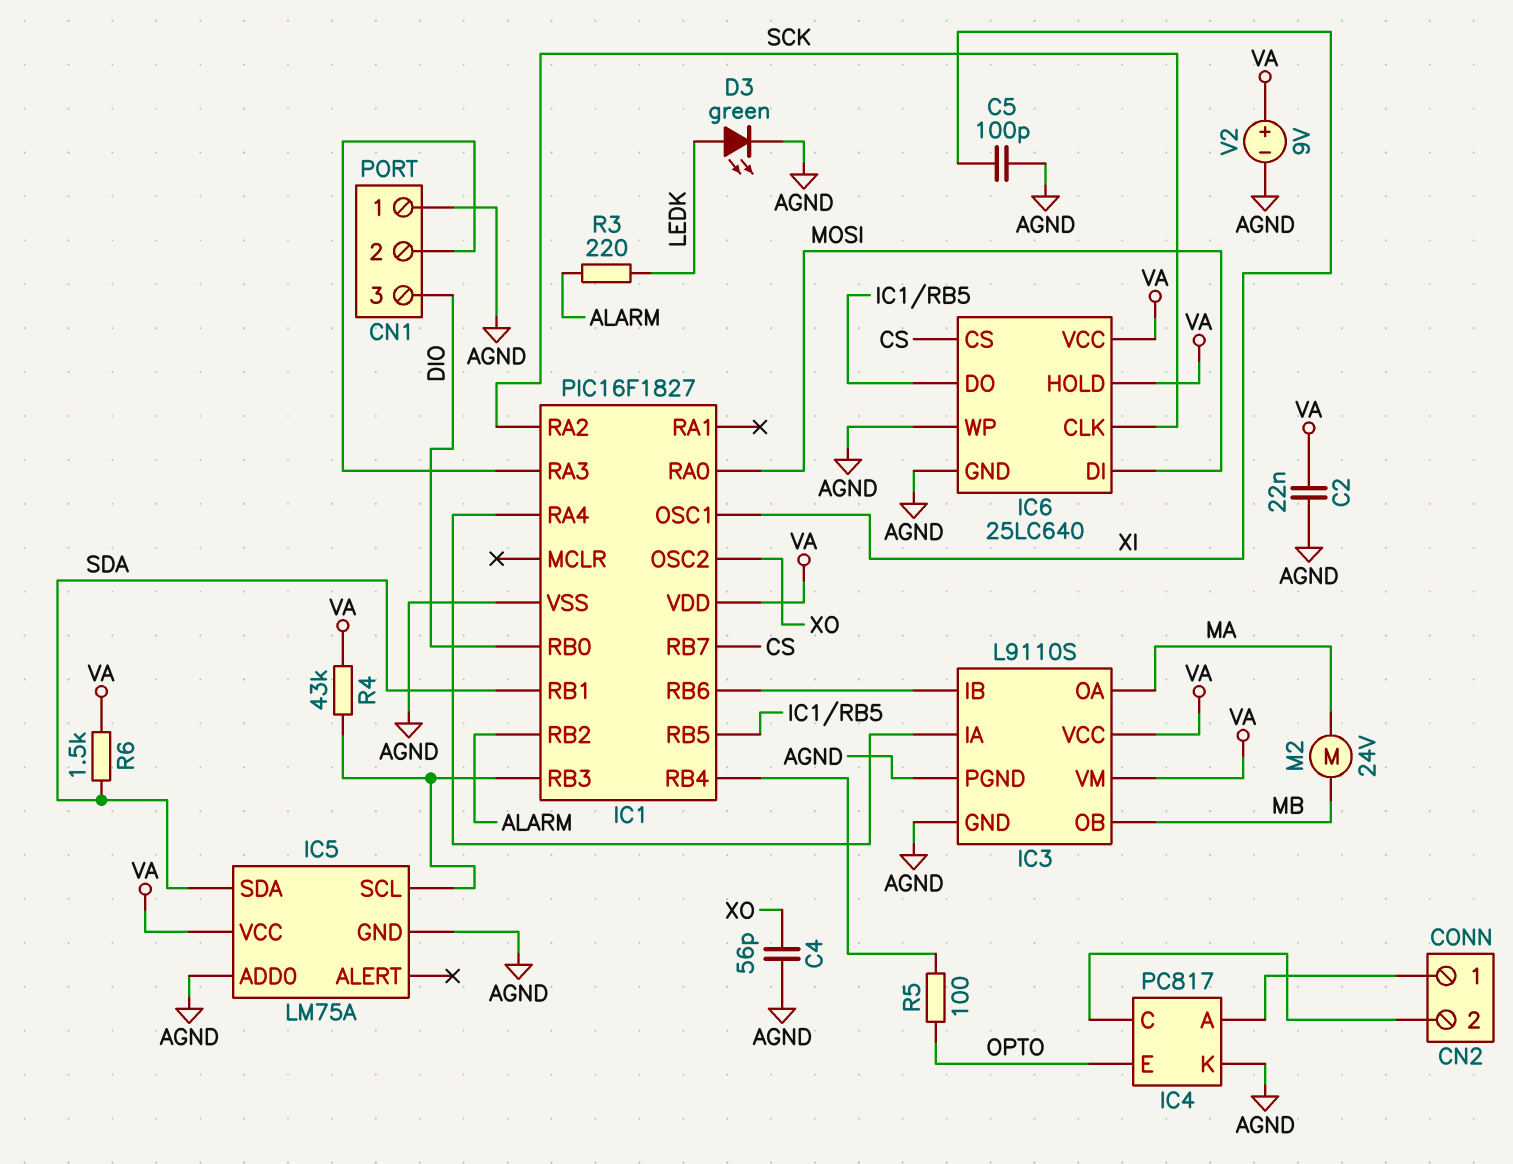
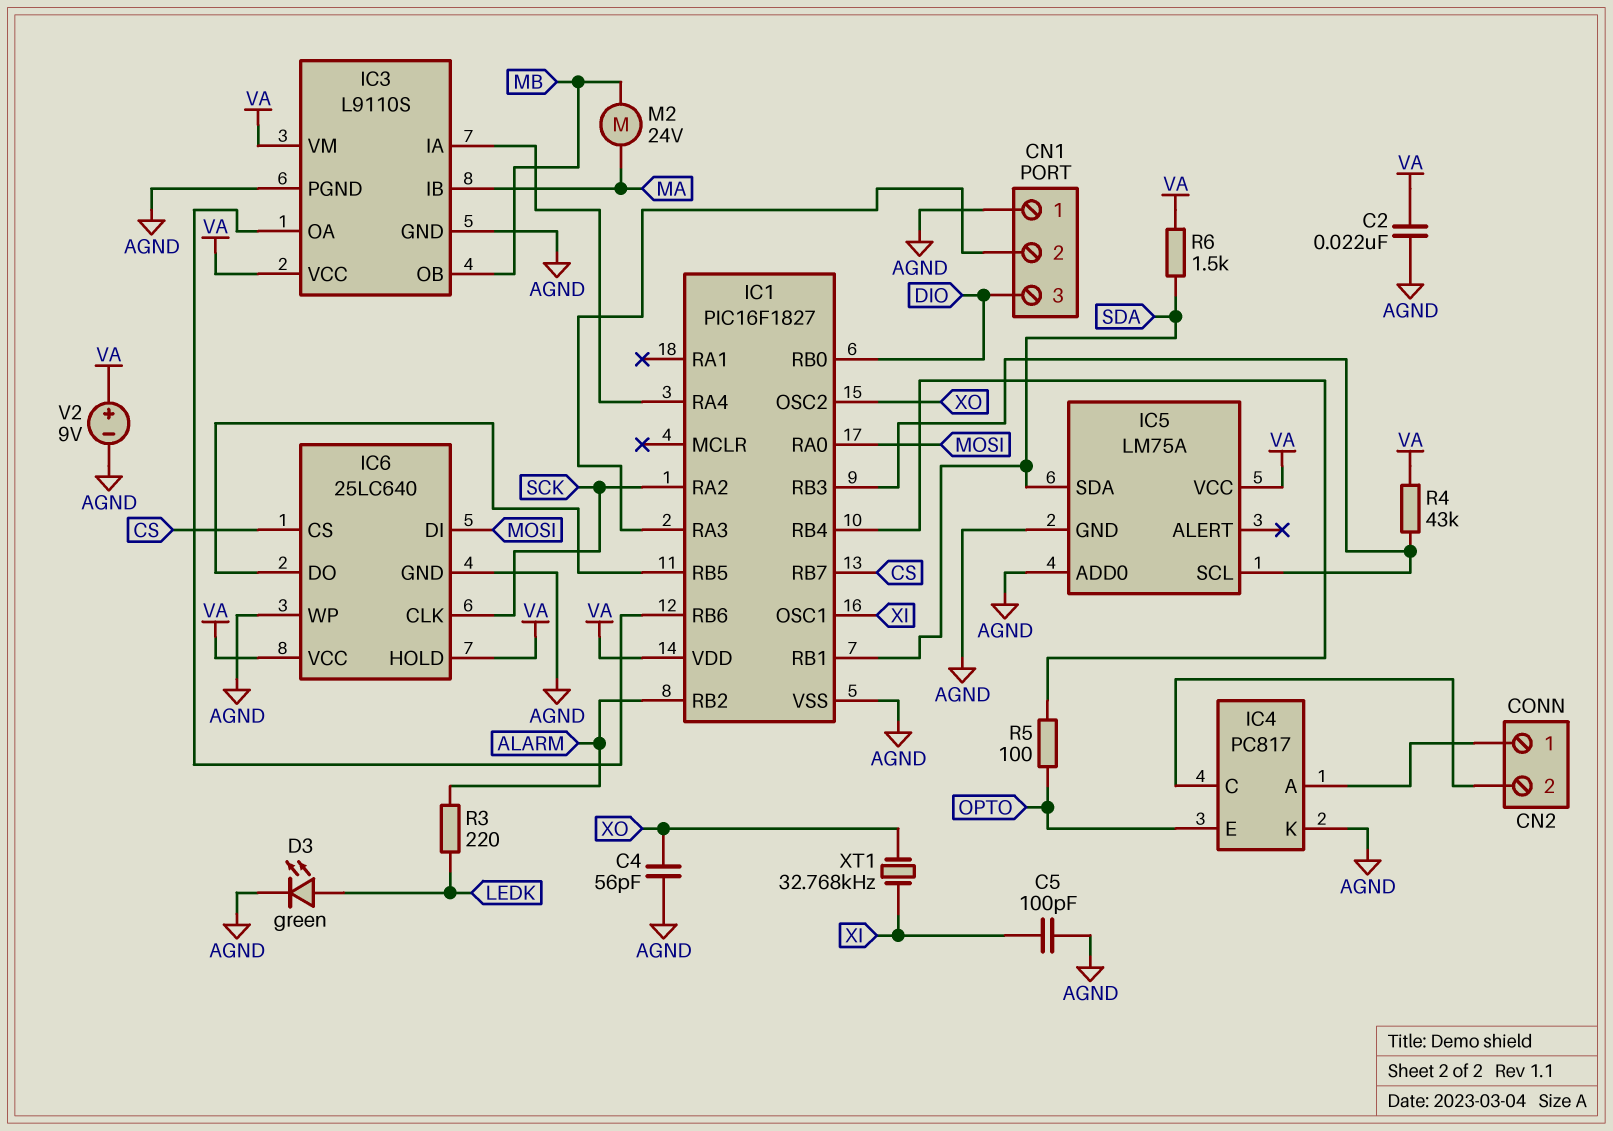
IC3 pin IB: IC1/RB6 -> MA
IC3 pin OA: MA -> IC1/RB6
XT1: none -> 32.768kHz (XI, XO)

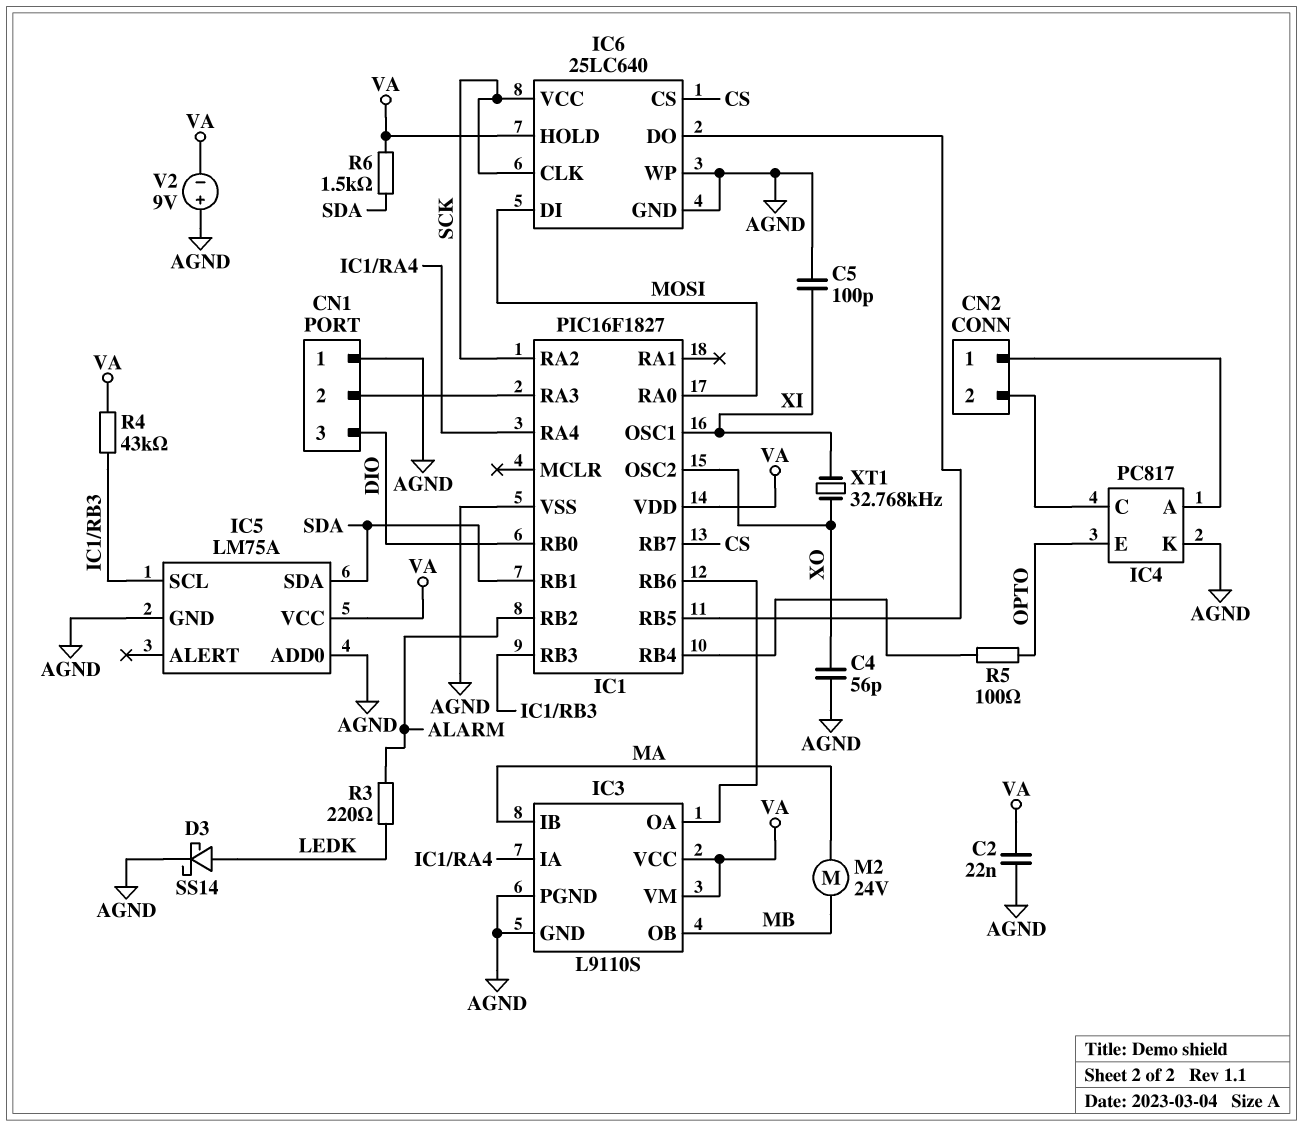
D3: LED green (A LEDK, K AGND) -> schottky SS14 (A LEDK, K AGND)
IC6 pin VCC: VA -> SCK
V2: 9V (plus VA, minus AGND) -> 9V (plus AGND, minus VA)

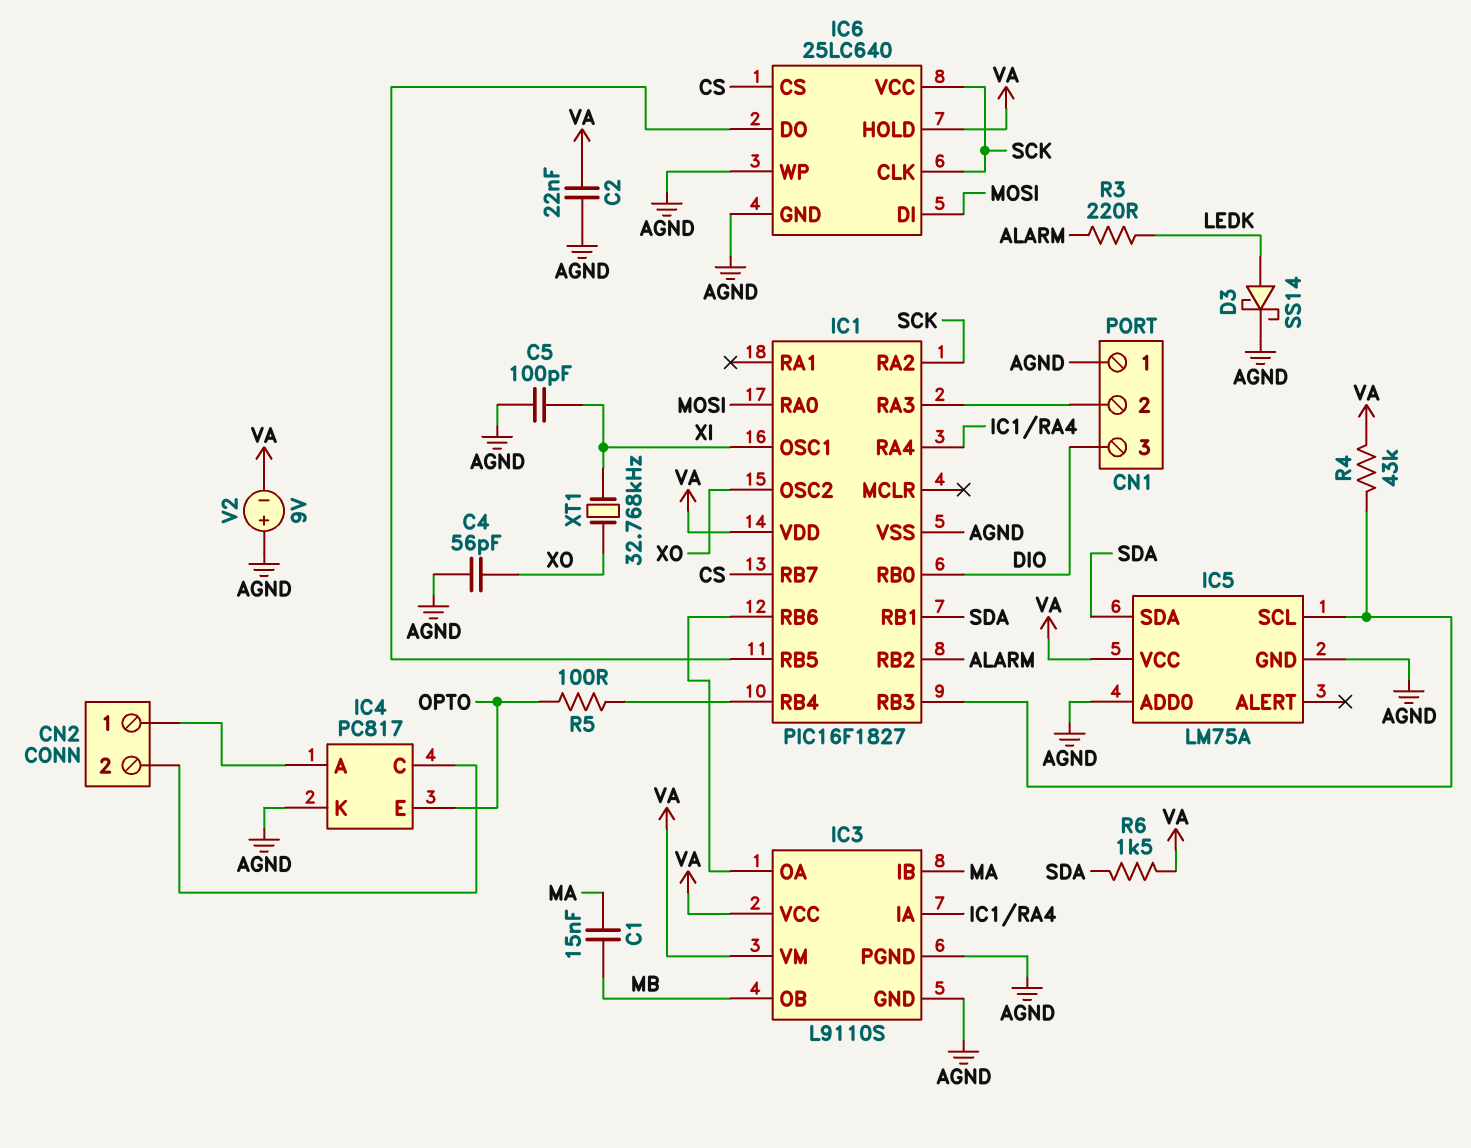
C1: none -> 15nF (MA, MB)
M2: motor 24V (MA, MB) -> none

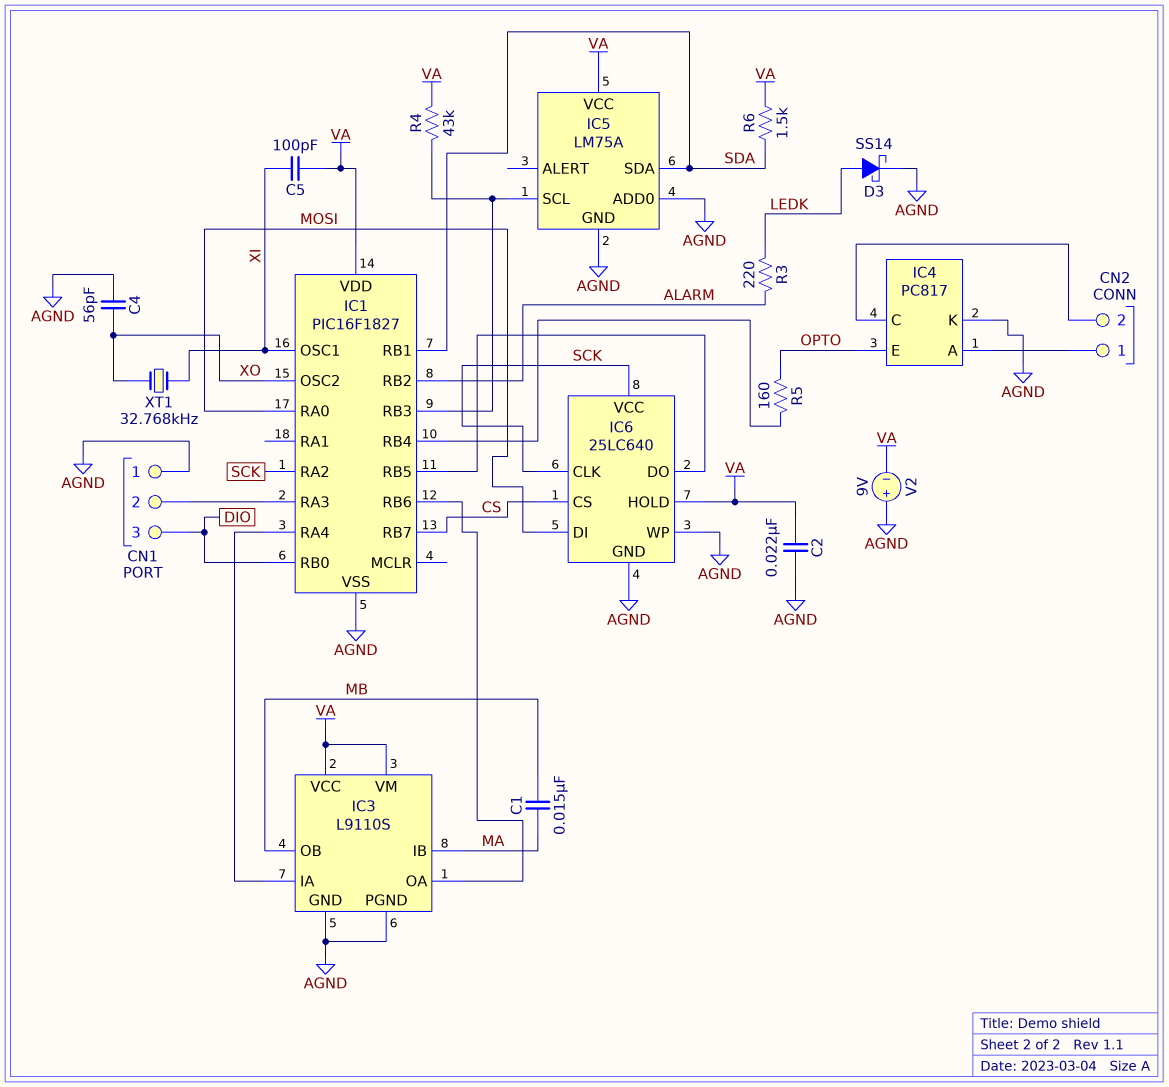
C5: 100pF (AGND, XI) -> 100pF (VA, XI)
R5: 100 (IC1/RB4, OPTO) -> 160 (IC1/RB4, OPTO)

